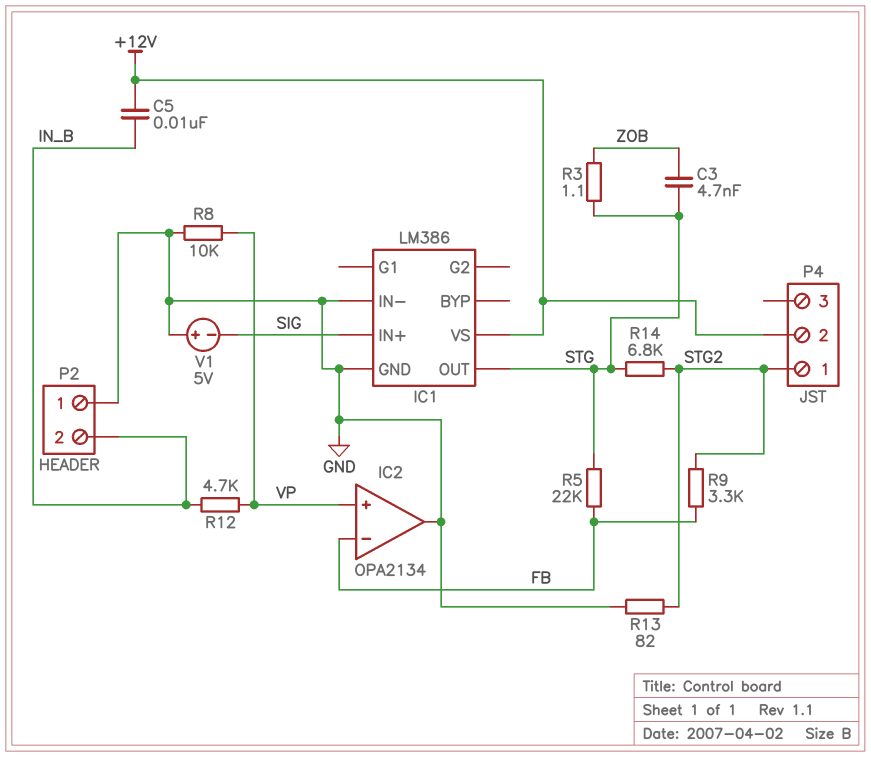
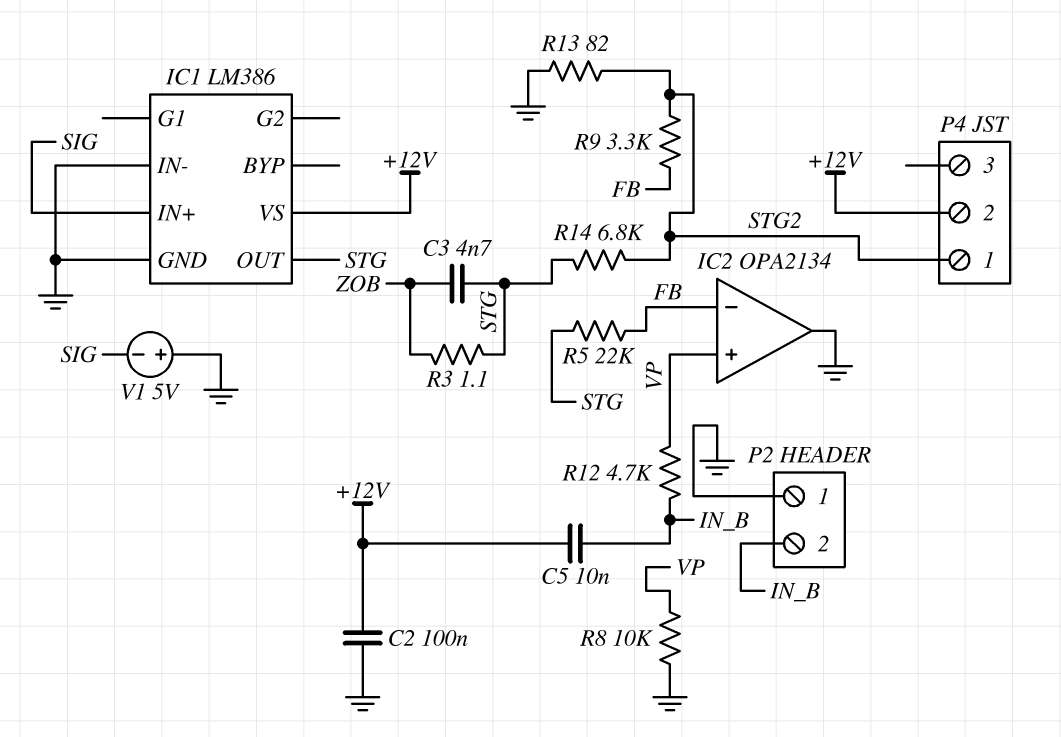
C2: none -> 100nF (+12V, GND)

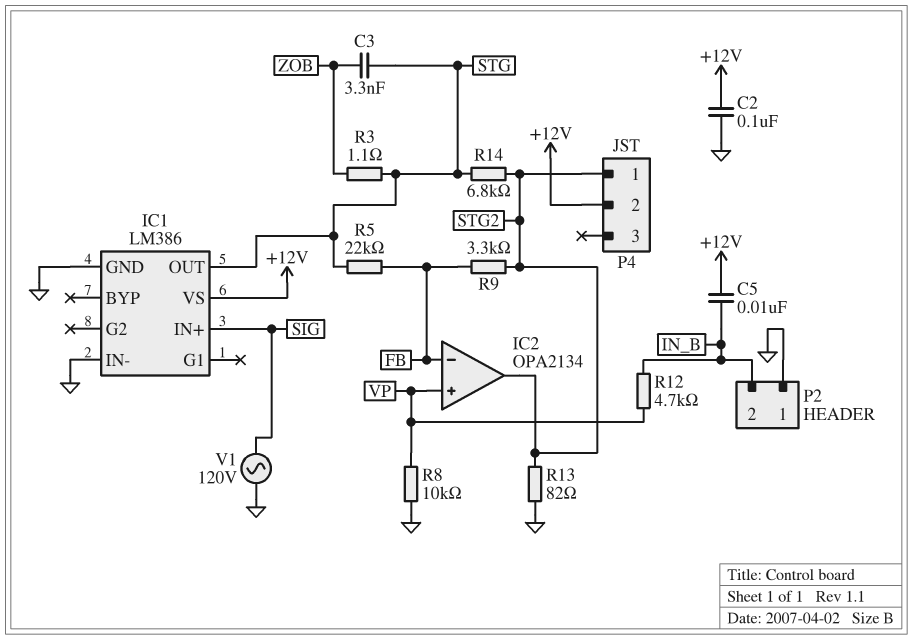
C3: 4.7nF (STG, ZOB) -> 3.3nF (STG, ZOB)
IC2 pin out: GND -> STG2
V1: 5V (plus GND, minus SIG) -> AC 120V (GND, SIG)

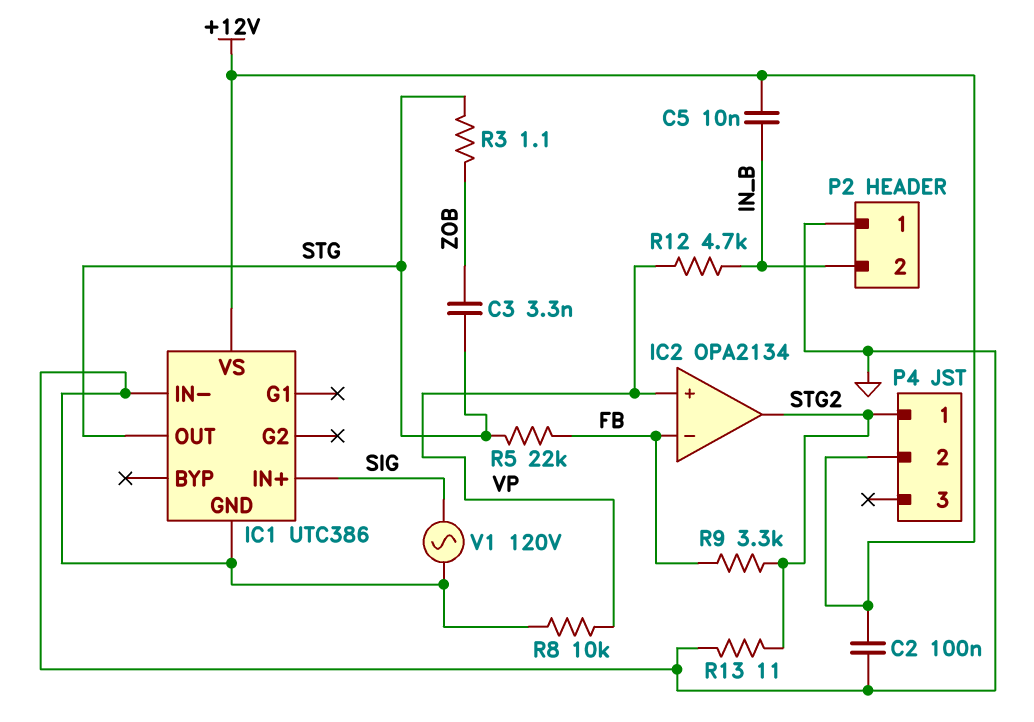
IC1: LM386 -> UTC386
R13: 82 (GND, STG2) -> 11 (GND, STG2)
R14: 6.8k (STG, STG2) -> none

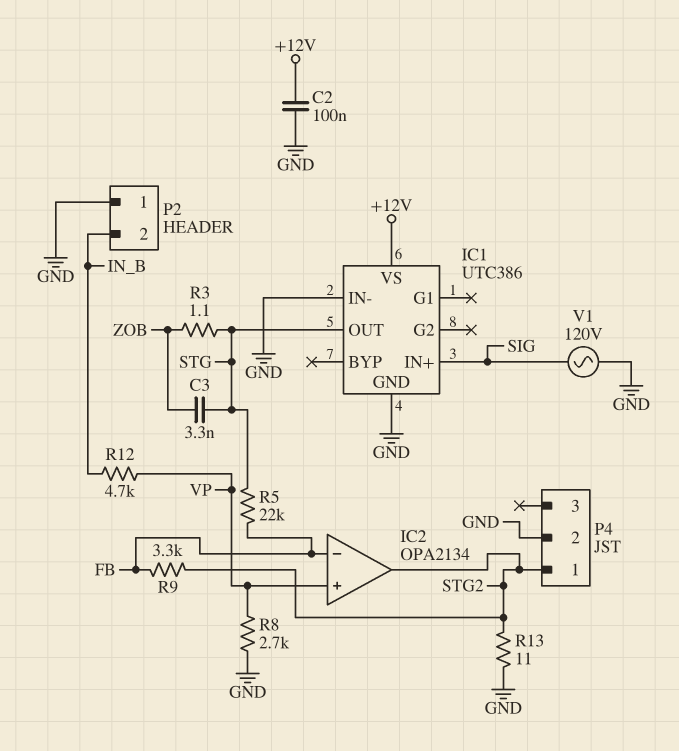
C5: 10nF (+12V, IN_B) -> none
P4 pin 2: +12V -> GND
R8: 10k (GND, VP) -> 2.7k (GND, VP)

